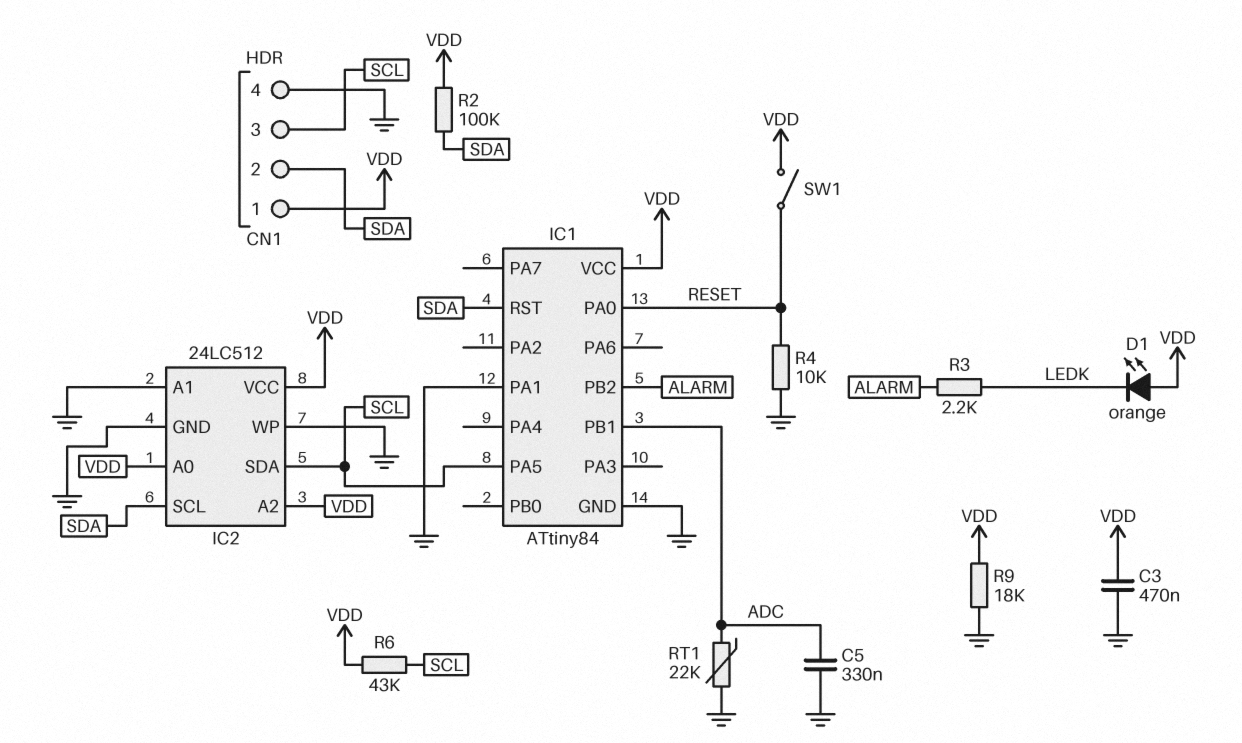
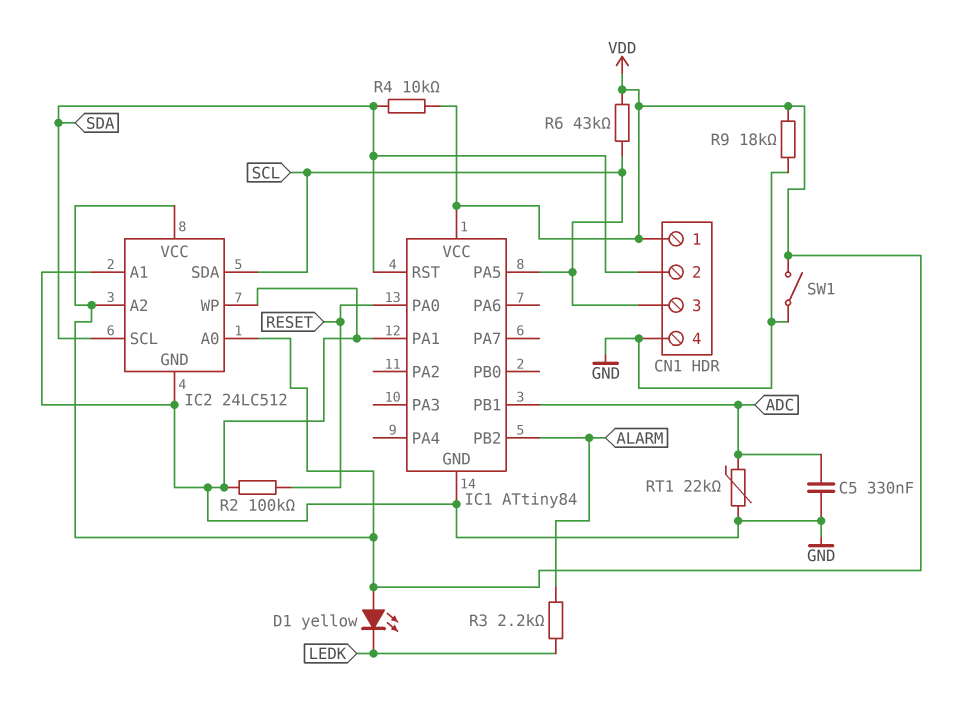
C3: 470nF (GND, VDD) -> none
D1: LED orange (A VDD, K LEDK) -> LED yellow (A VDD, K LEDK)
R2: 100k (SDA, VDD) -> 100k (GND, RESET)
R4: 10k (GND, RESET) -> 10k (SDA, VDD)
SW1: switch (RESET, VDD) -> switch (GND, VDD)

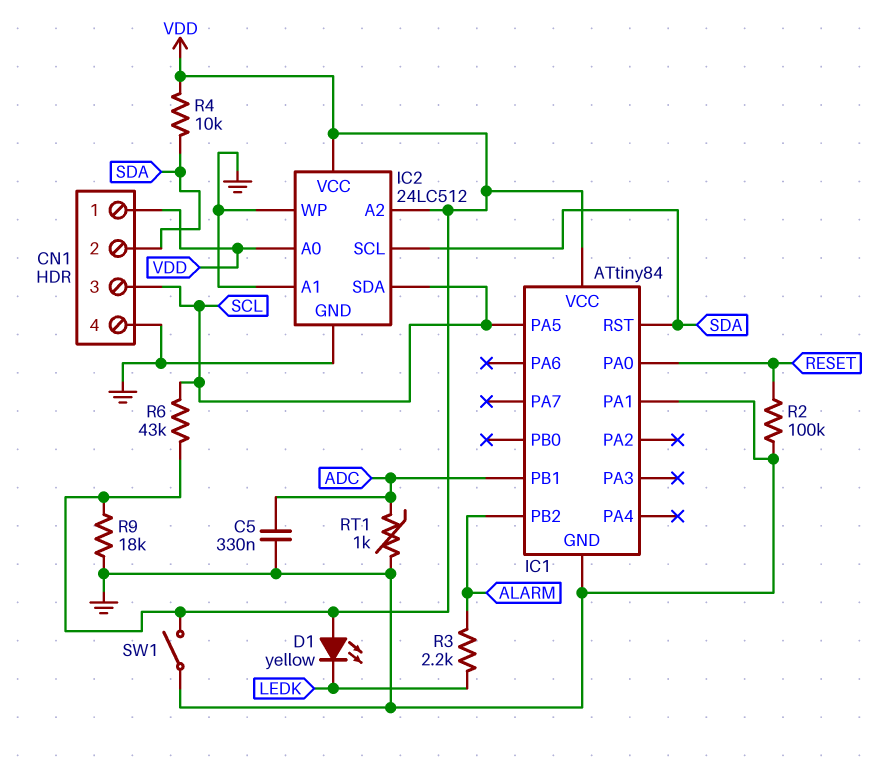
RT1: 22k (ADC, GND) -> 1k (ADC, GND)

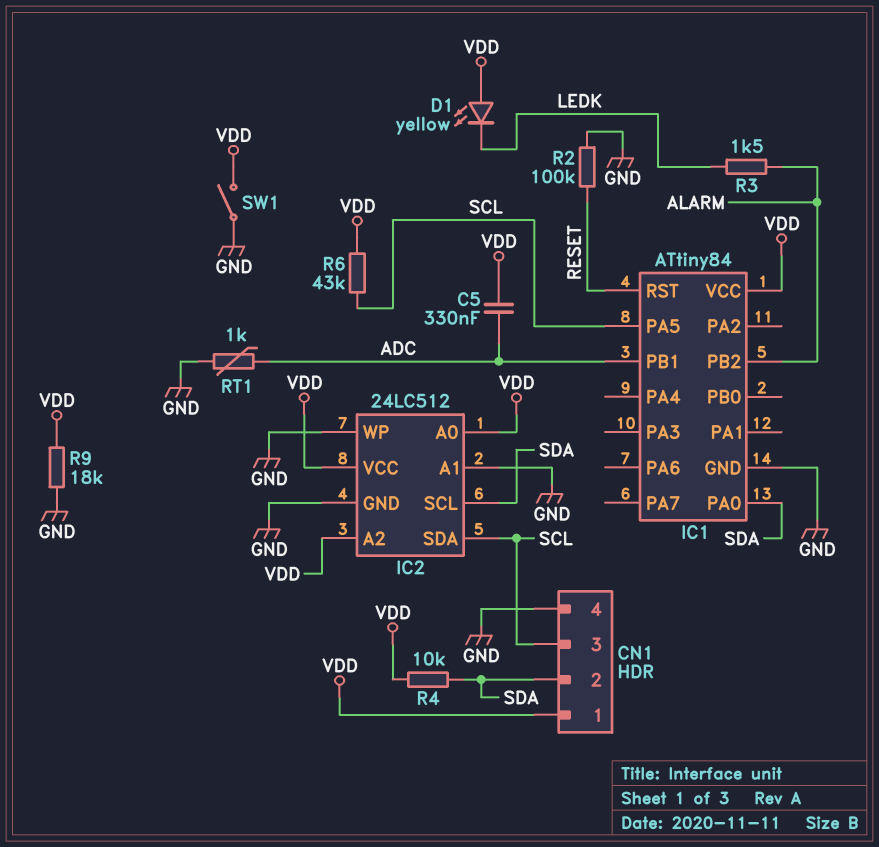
C5: 330nF (ADC, GND) -> 330nF (ADC, VDD)
IC1 pin PA0: RESET -> SDA
IC1 pin PA1: GND -> none
IC1 pin RST: SDA -> RESET
R3: 2.2k (ALARM, LEDK) -> 1.5k (ALARM, LEDK)

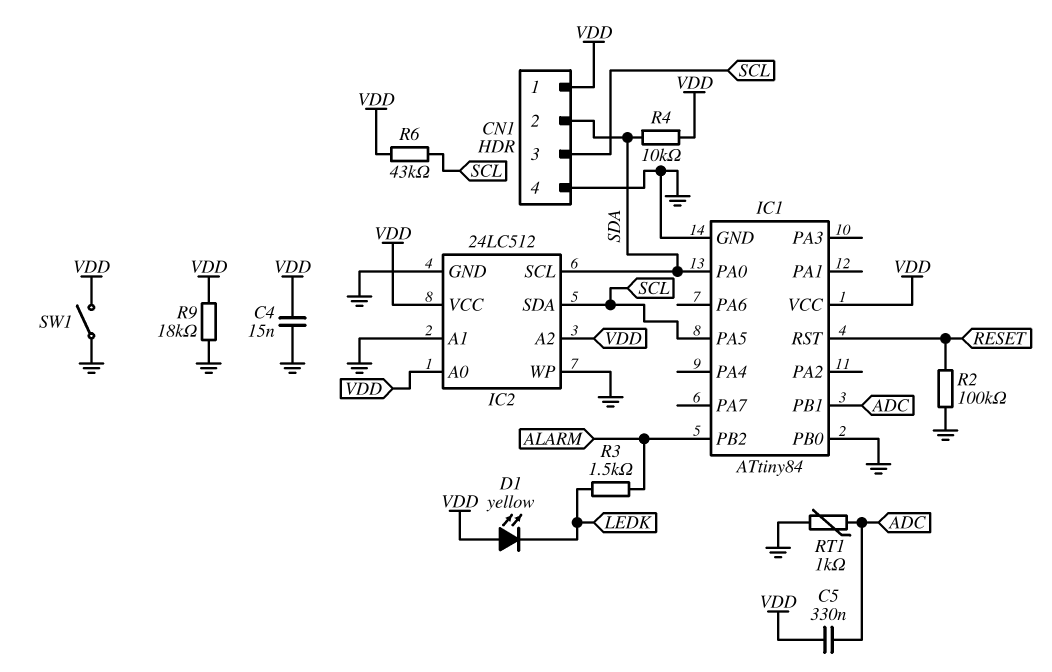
C4: none -> 15nF (GND, VDD)
IC1 pin PB0: none -> GND

